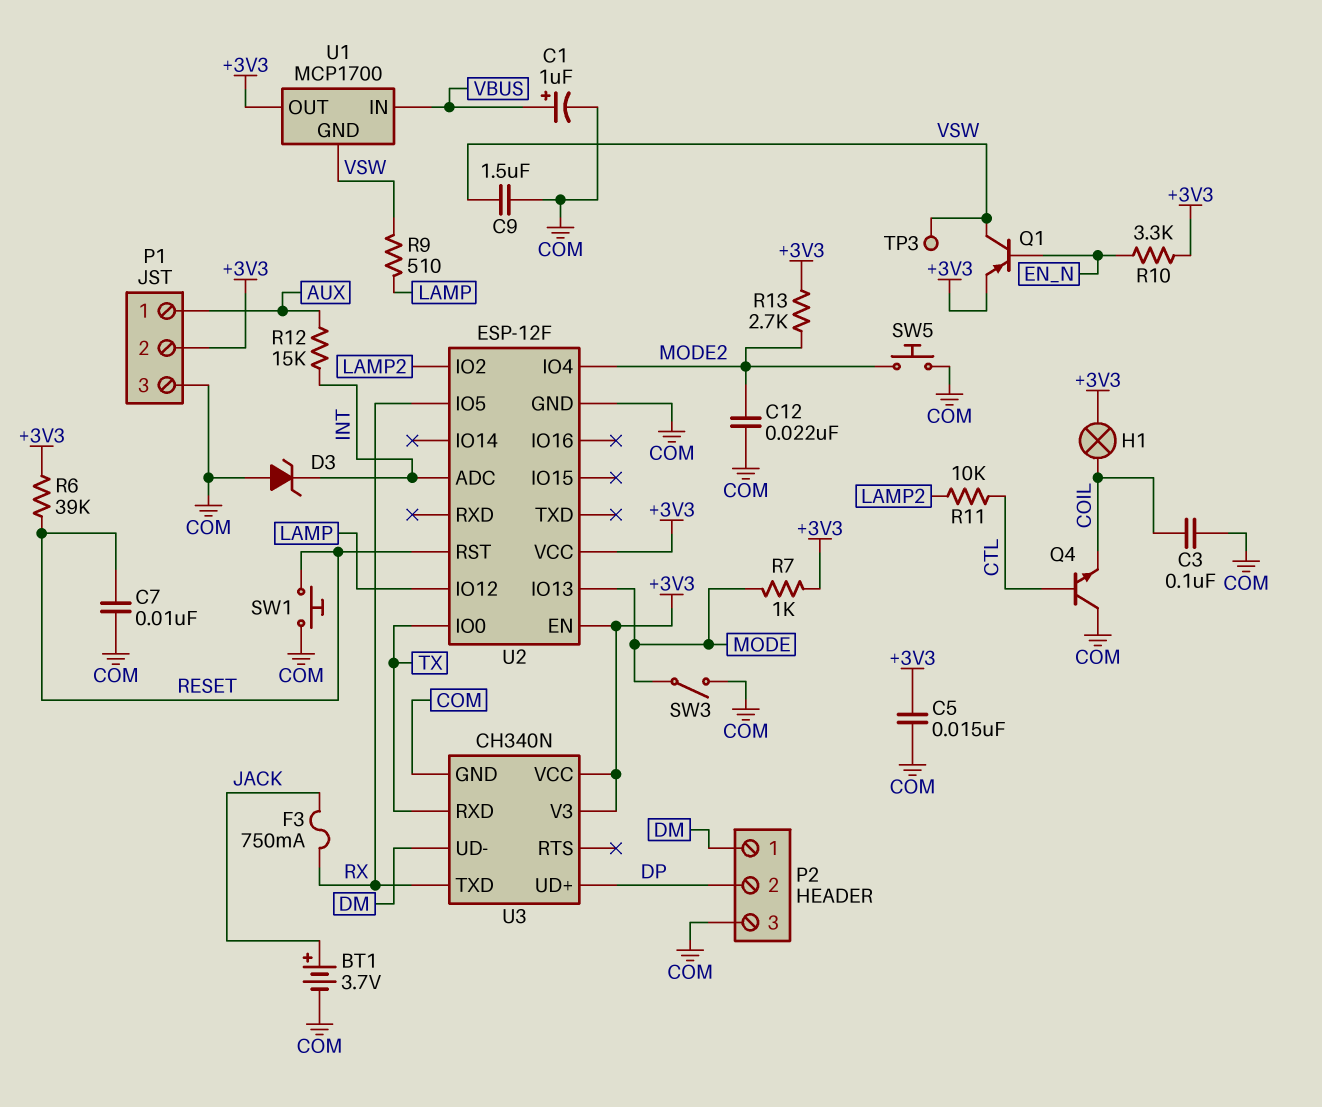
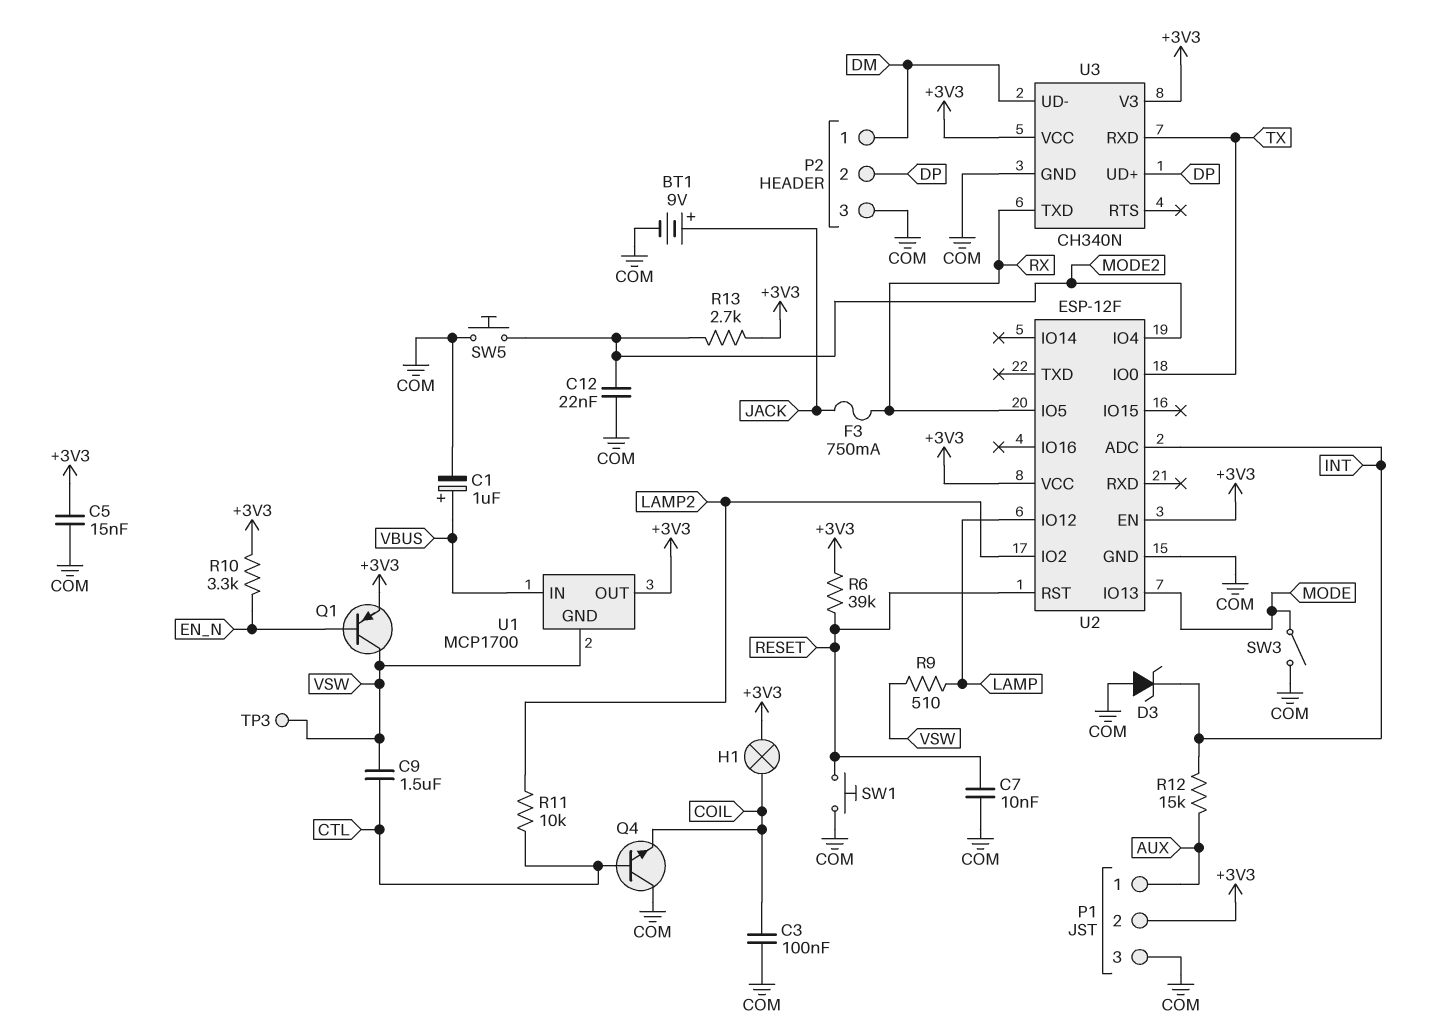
BT1: 3.7V (plus JACK, minus COM) -> 9V (plus JACK, minus COM)
C9: 1.5uF (COM, VSW) -> 1.5uF (CTL, VSW)
R7: 1k (+3V3, MODE) -> none

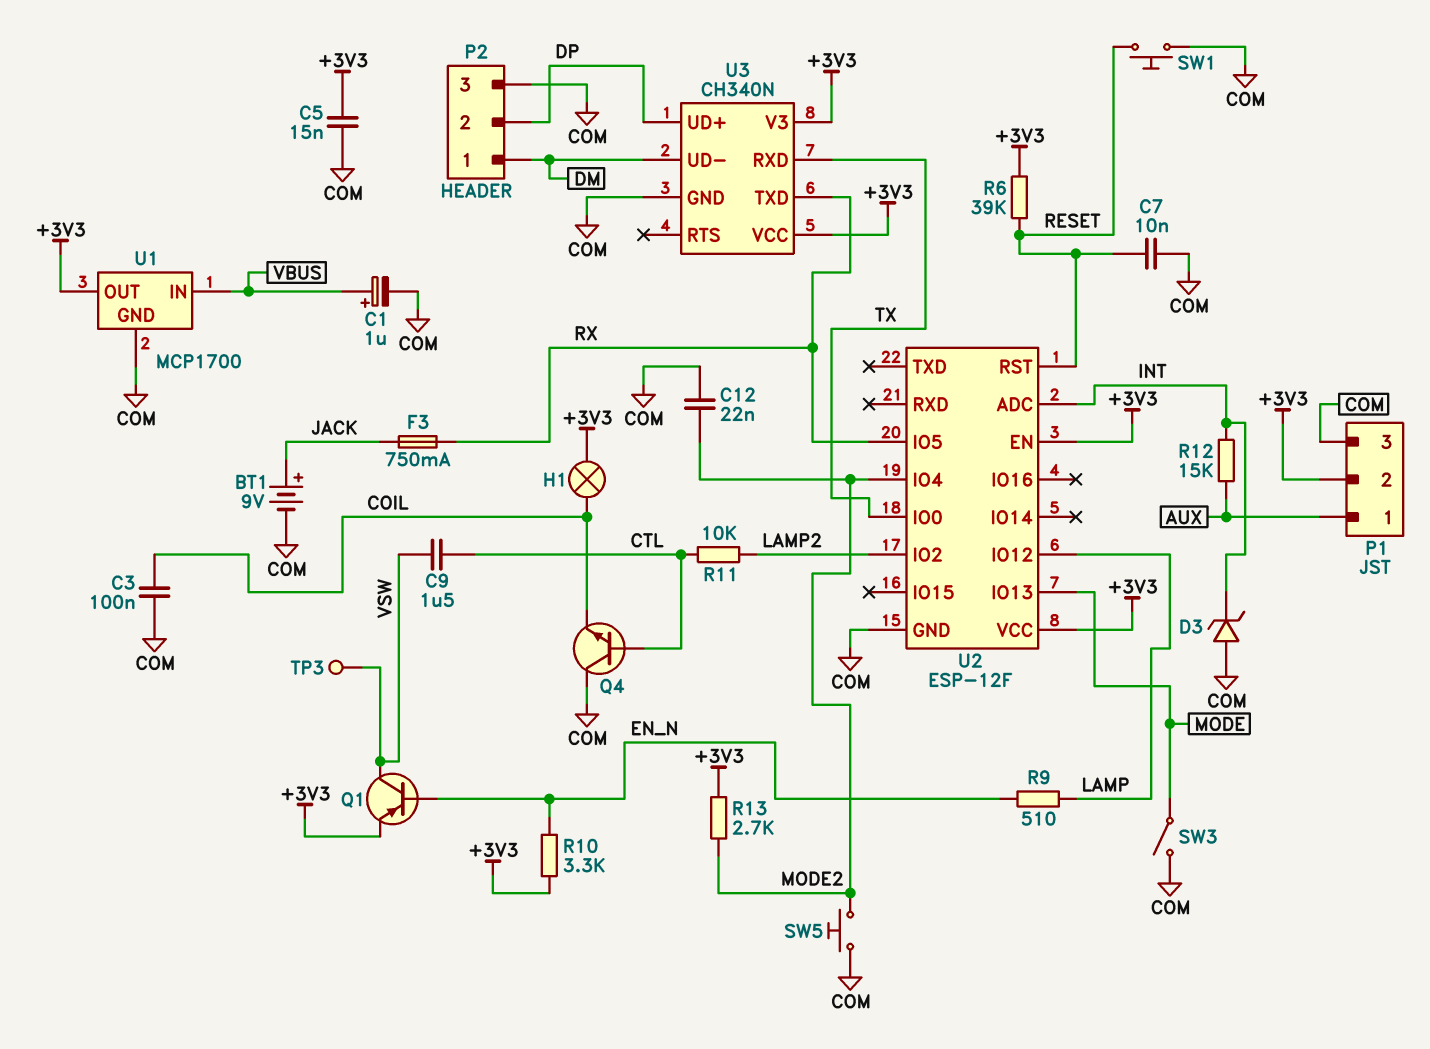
R9: 510 (LAMP, VSW) -> 510 (EN_N, LAMP)
U1 pin GND: VSW -> COM

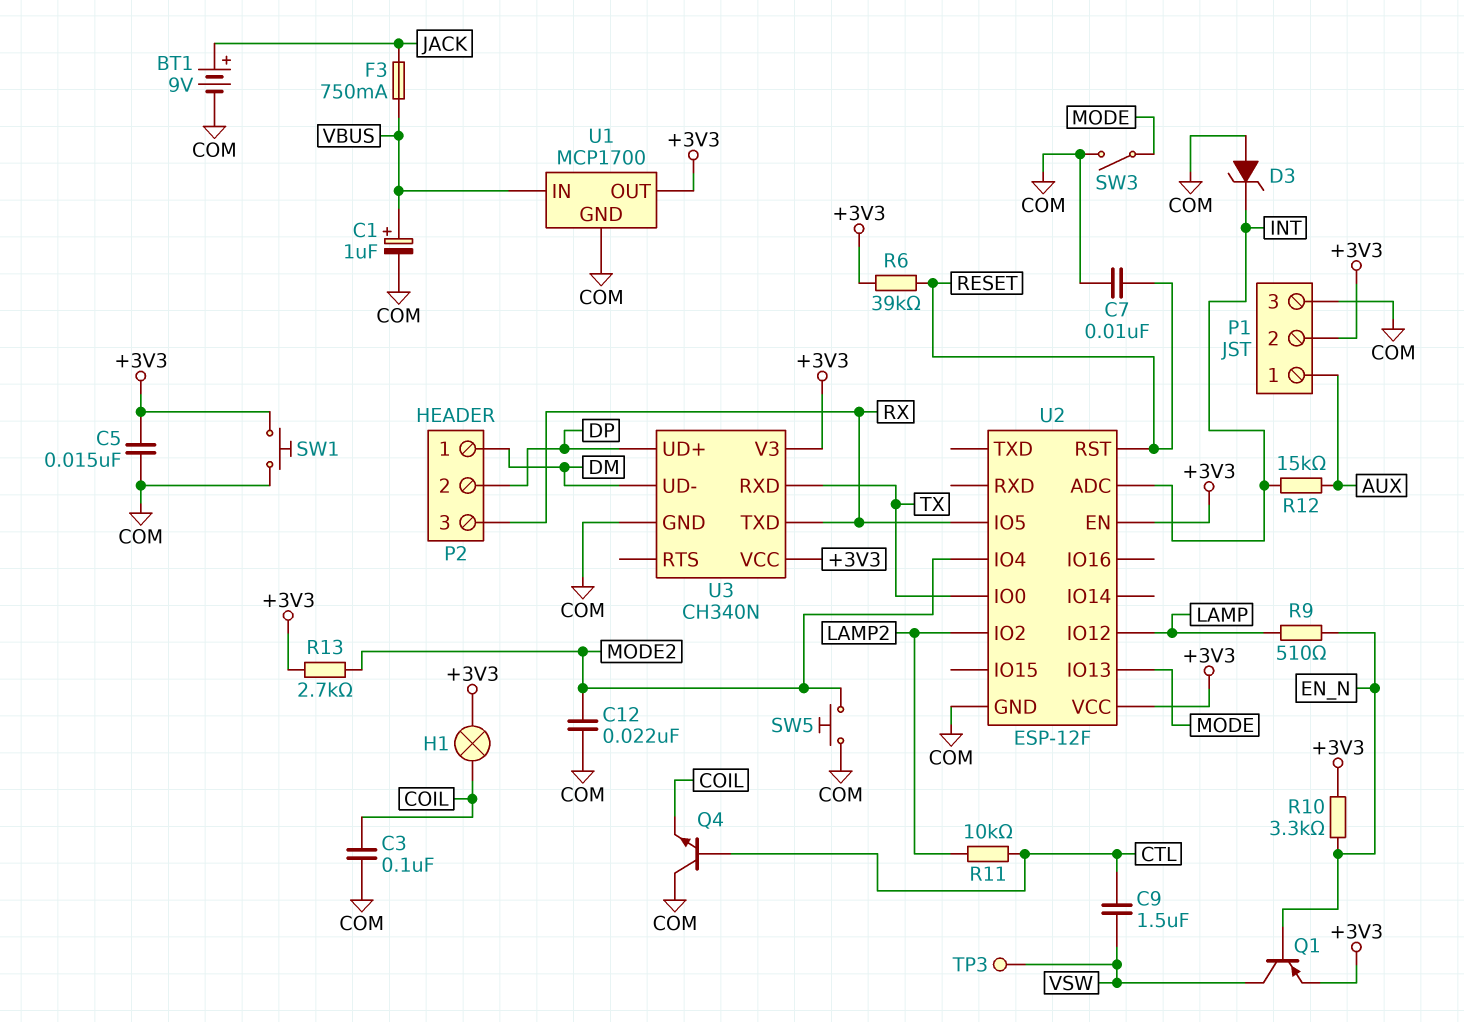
F3: 750mA (JACK, RX) -> 750mA (JACK, VBUS)
P2 pin 3: COM -> RX
SW1: button (COM, RESET) -> button (+3V3, COM)

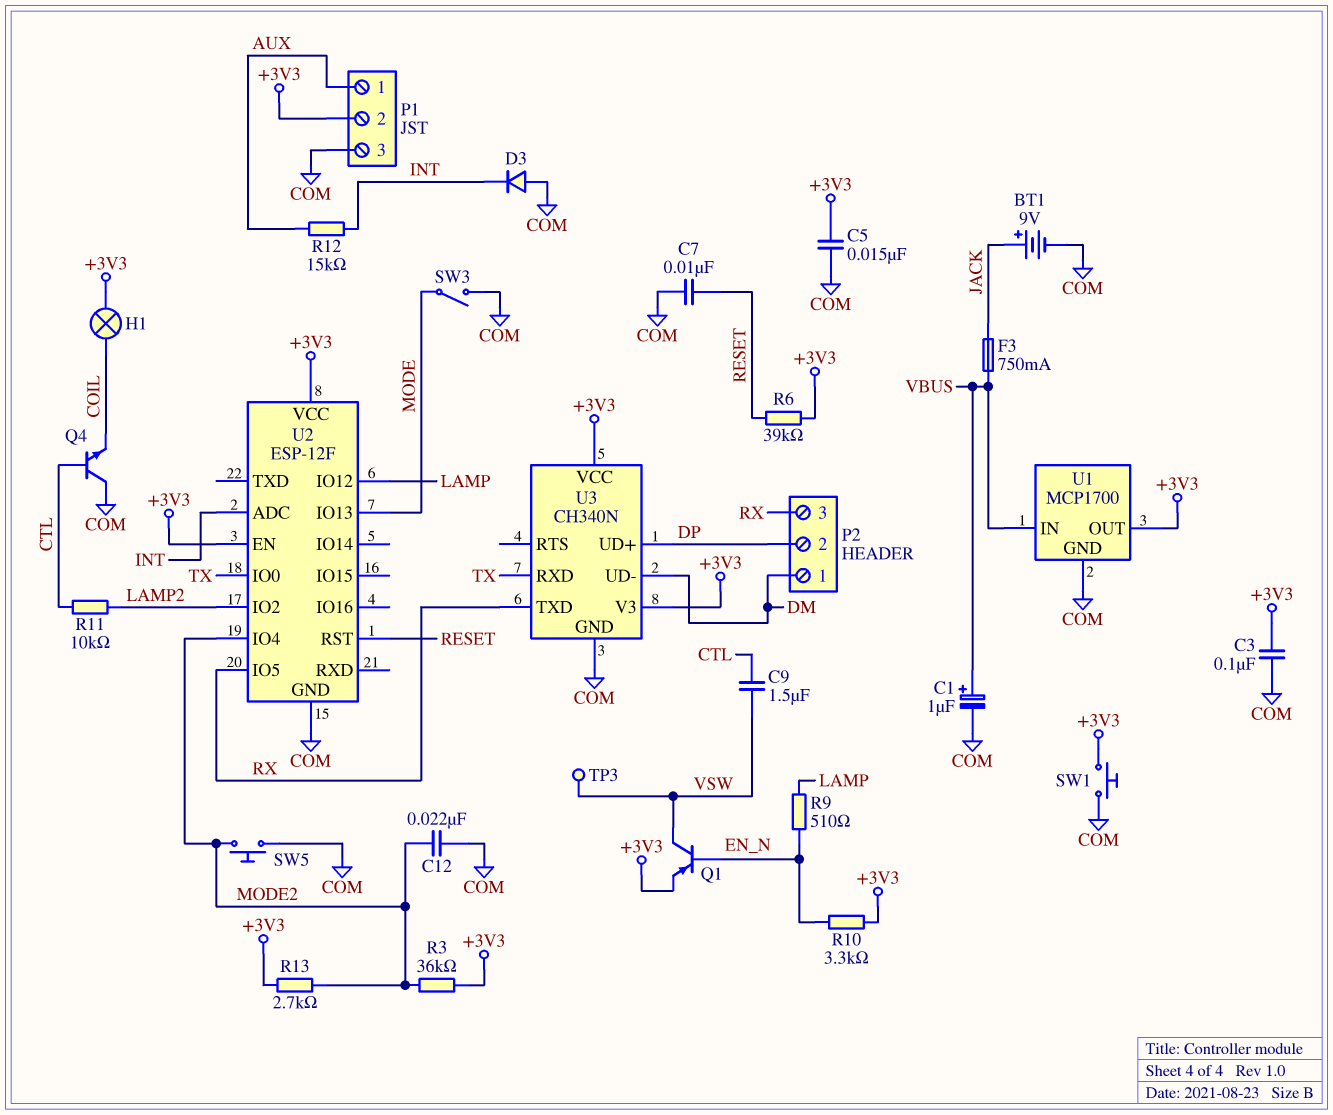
C3: 100nF (COIL, COM) -> 100nF (+3V3, COM)
D3: zener (A COM, K INT) -> diode (A COM, K INT)
R3: none -> 36k (+3V3, MODE2)

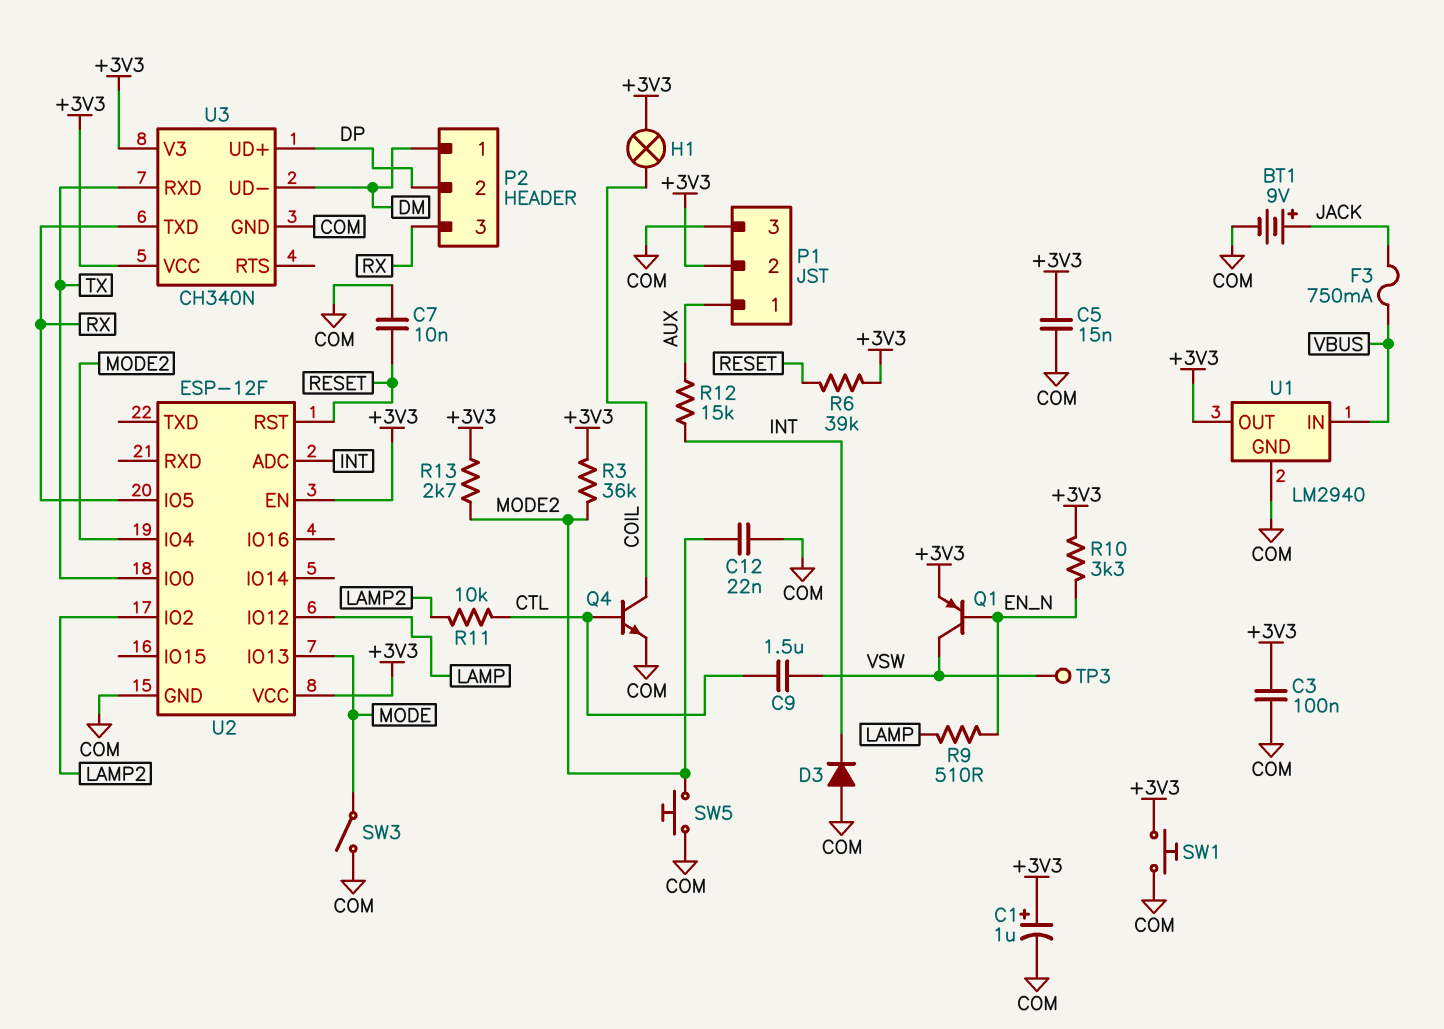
C1: 1uF (plus VBUS, minus COM) -> 1uF (plus +3V3, minus COM)
Q4: NPN (B CTL, C COM, E COIL) -> NPN (B CTL, C COIL, E COM)
U1: MCP1700 -> LM2940

